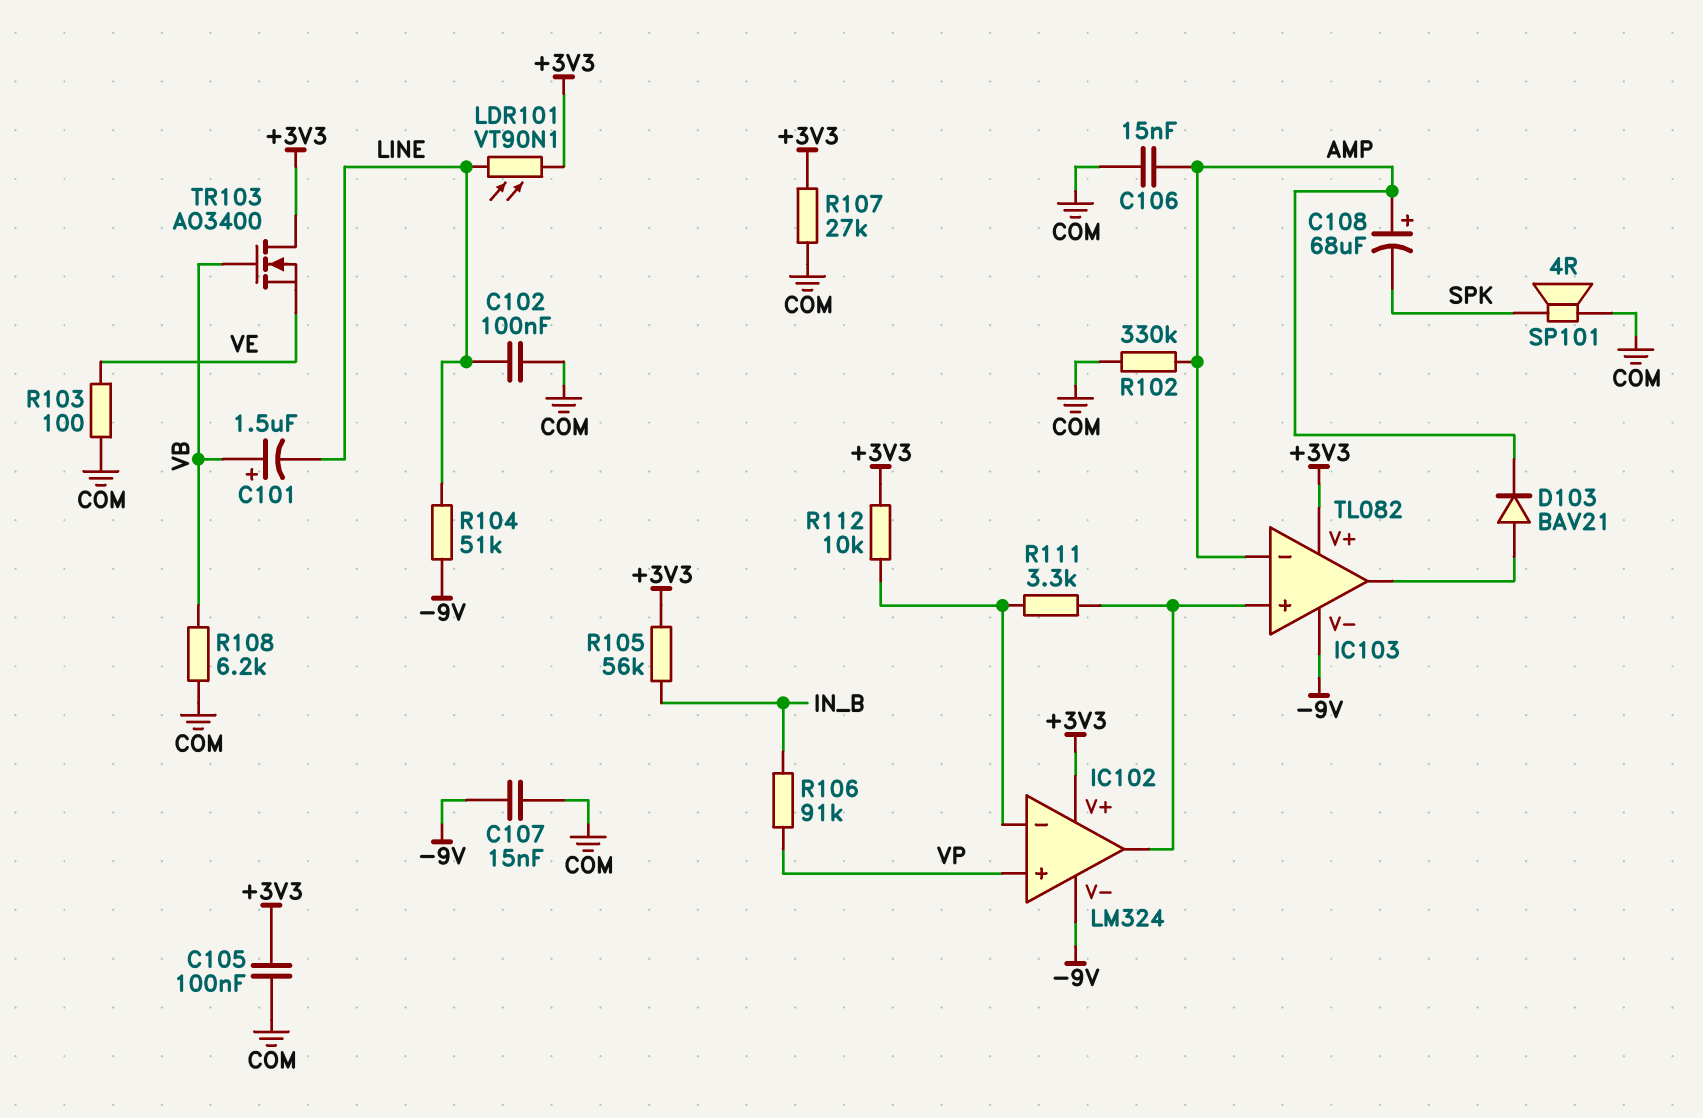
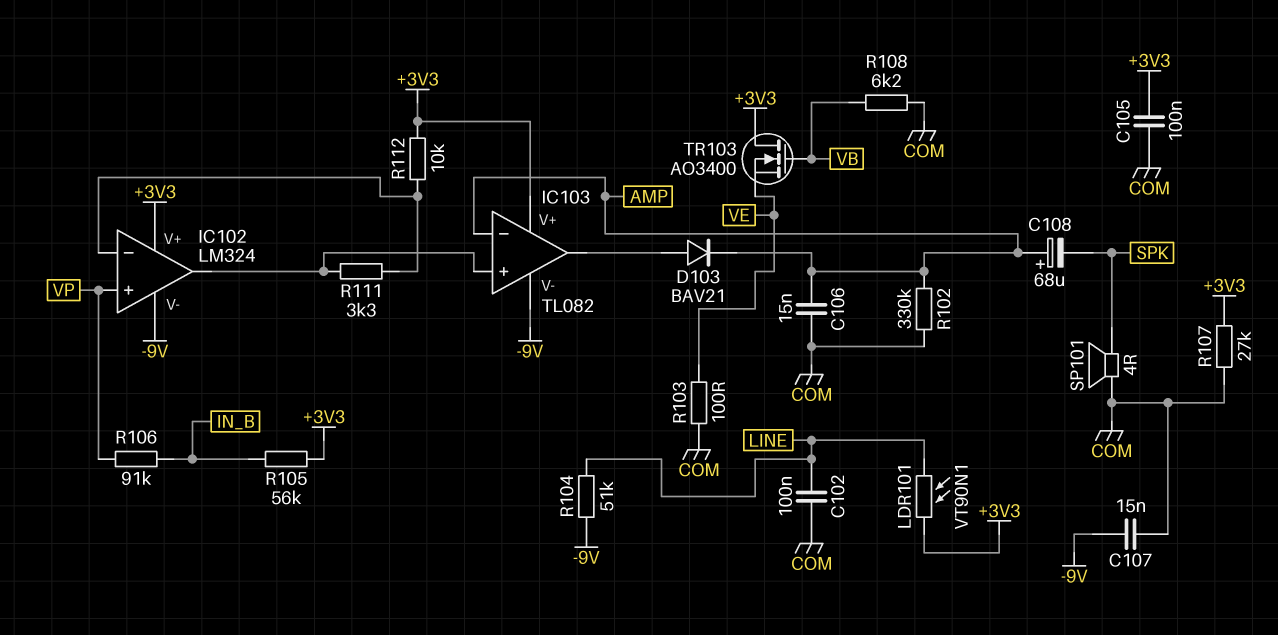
C101: 1.5uF (plus VB, minus LINE) -> none

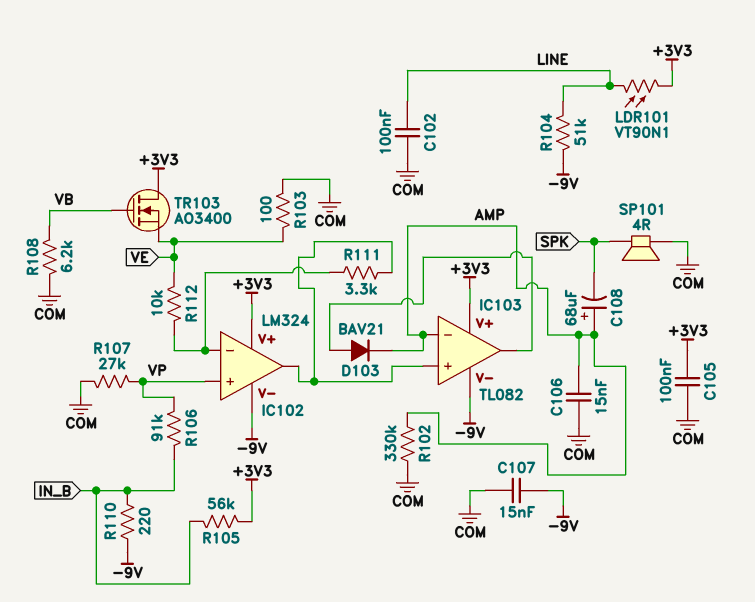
R107: 27k (+3V3, COM) -> 27k (COM, VP)
R110: none -> 220 (-9V, IN_B)
R112: 10k (+3V3, IC102/in-) -> 10k (IC102/in-, VE)

